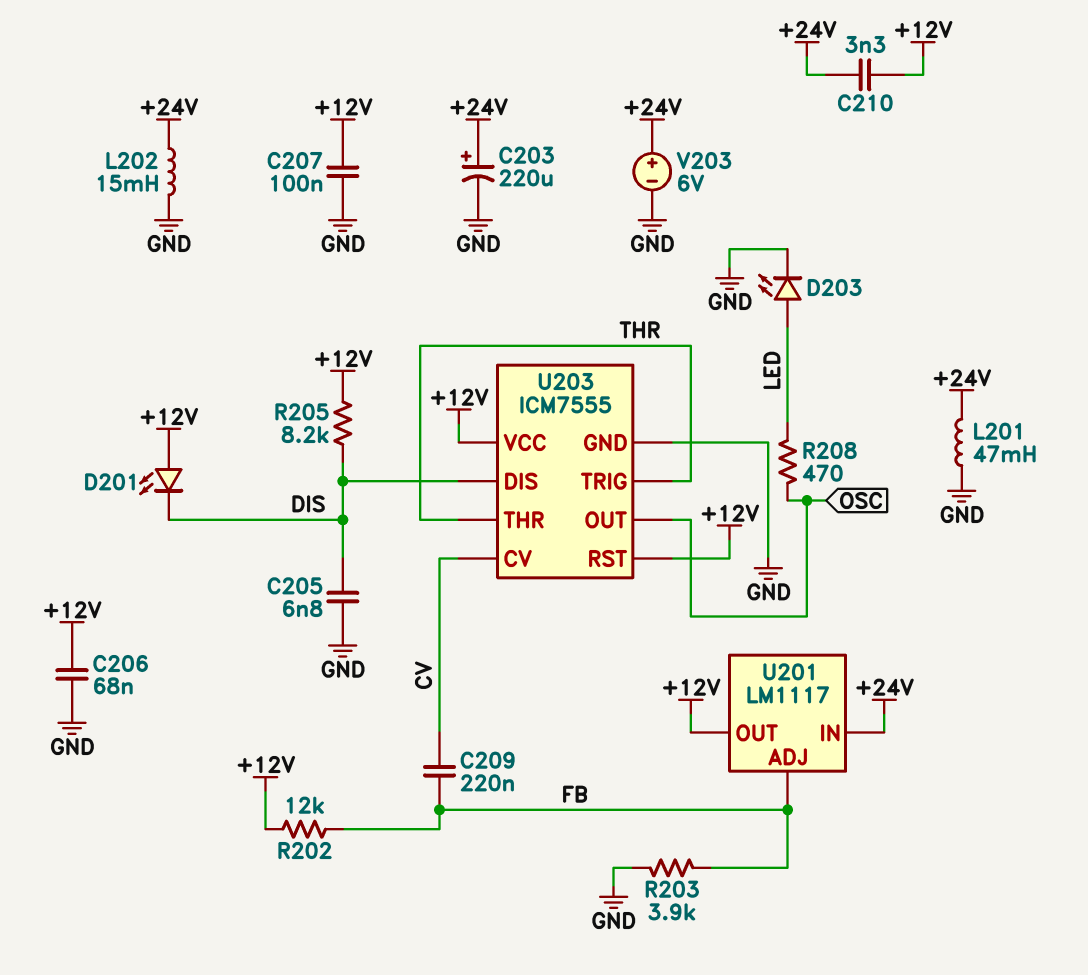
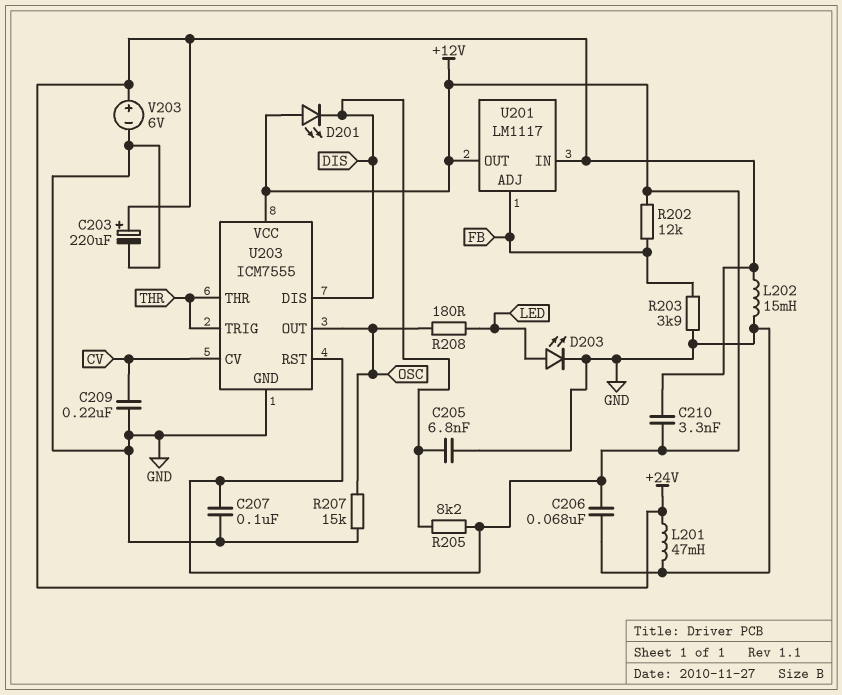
C209: 220nF (CV, FB) -> 220nF (CV, GND)
R207: none -> 15k (GND, OSC)
R208: 470 (LED, OSC) -> 180 (LED, OSC)

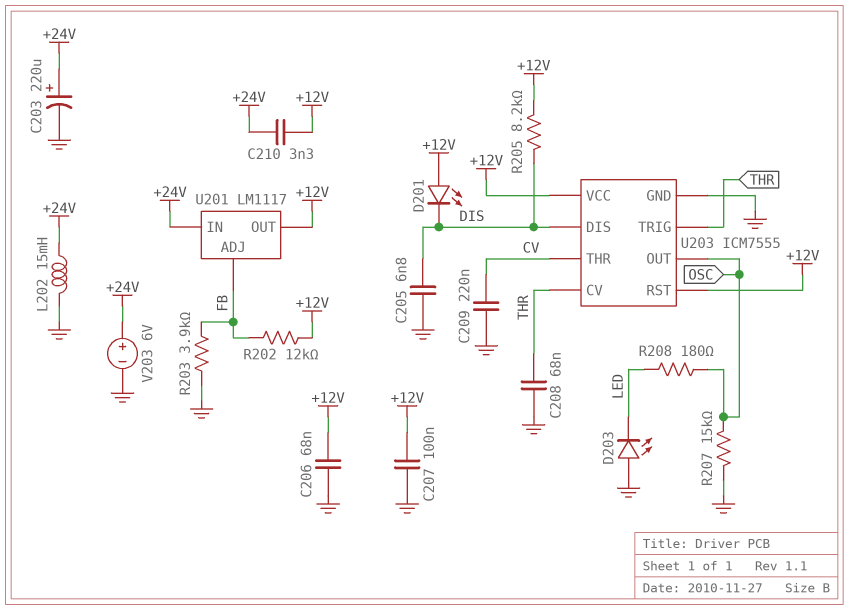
C208: none -> 68nF (GND, THR)
D203: LED (A LED, K GND) -> LED (A GND, K LED)
L201: 47mH (+24V, GND) -> none
U203 pin CV: CV -> THR
U203 pin THR: THR -> CV

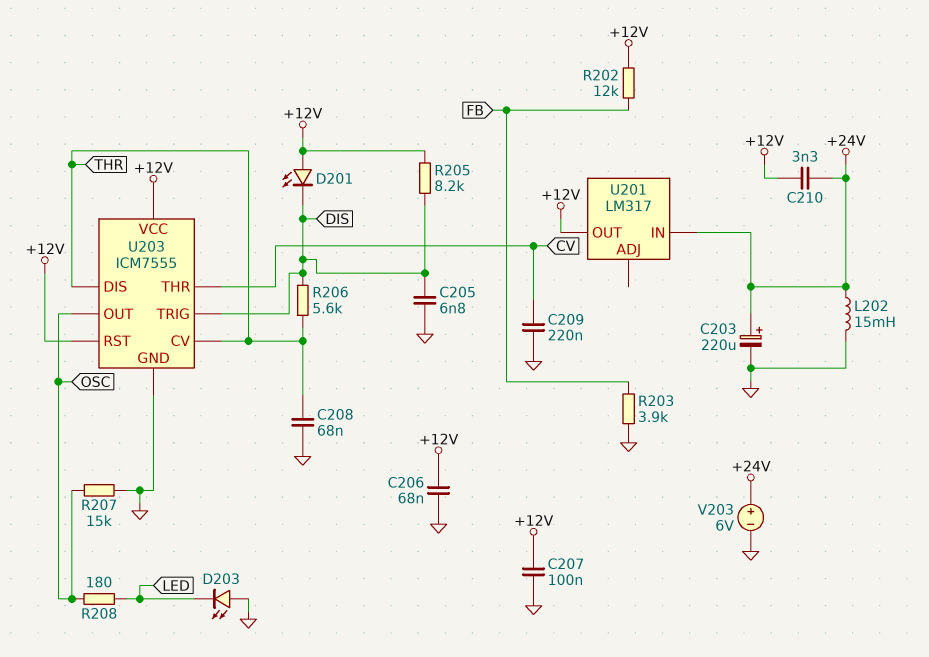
R206: none -> 5.6k (DIS, THR)
U201: LM1117 -> LM317
U201 pin ADJ: FB -> none
U203 pin DIS: DIS -> THR
U203 pin TRIG: THR -> DIS

